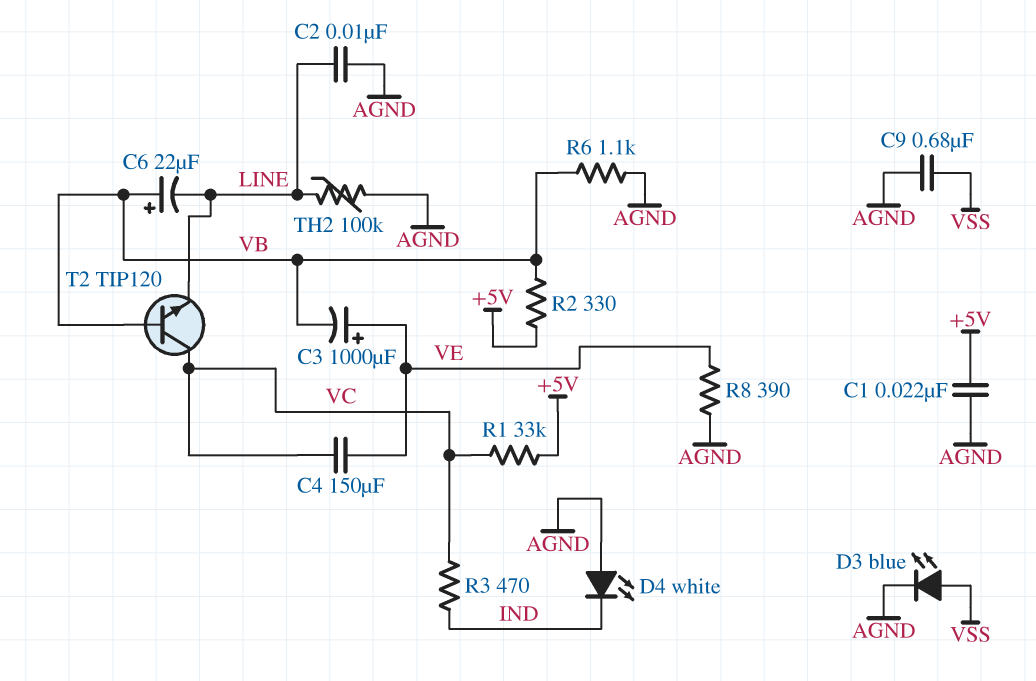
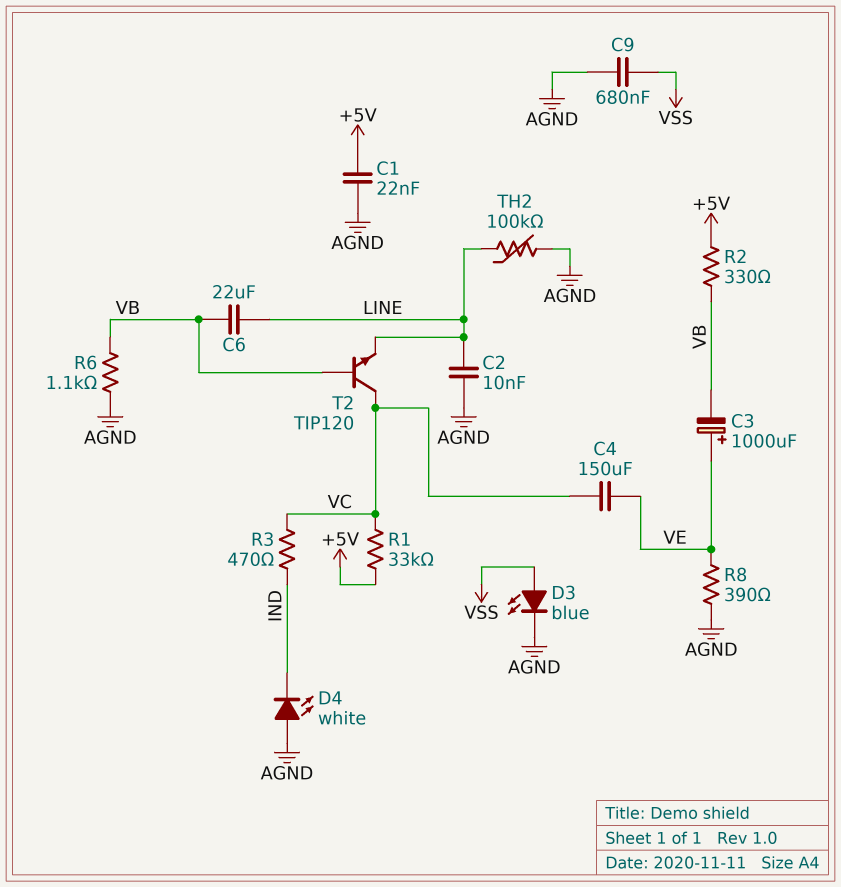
C6: 22uF (plus VB, minus LINE) -> 22uF (LINE, VB)

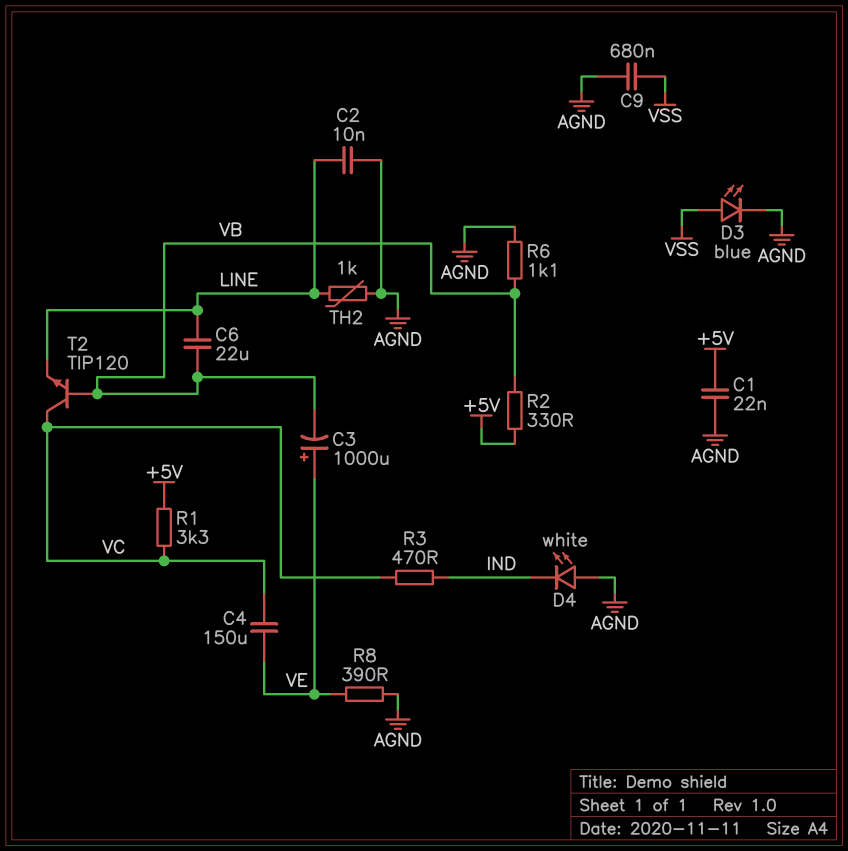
R1: 33k (+5V, VC) -> 3.3k (+5V, VC)
TH2: 100k (AGND, LINE) -> 1k (AGND, LINE)

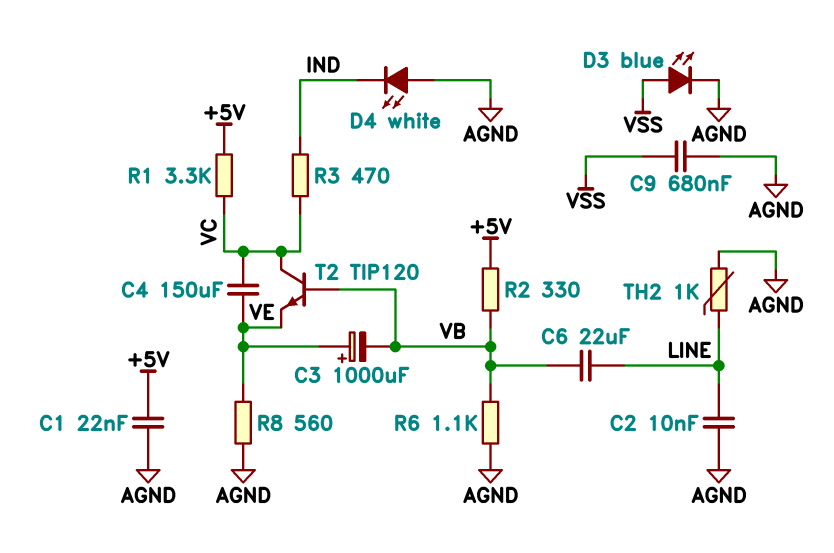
R8: 390 (AGND, VE) -> 560 (AGND, VE)
T2: NPN TIP120 (B VB, C VC, E LINE) -> NPN TIP120 (B VB, C VC, E VE)

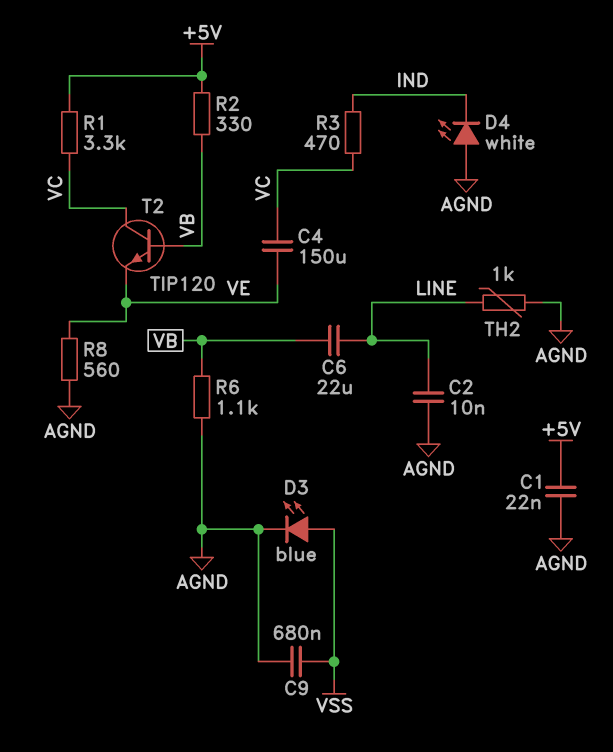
C3: 1000uF (plus VE, minus VB) -> none

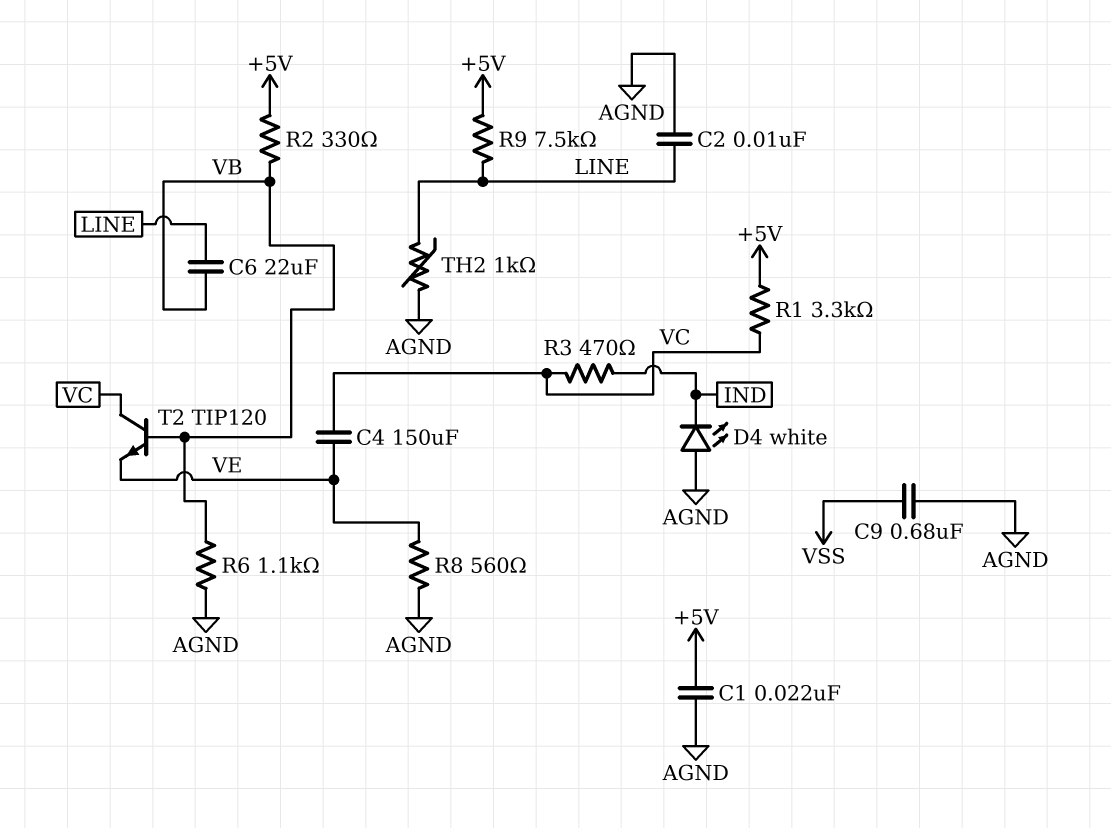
D3: LED blue (A VSS, K AGND) -> none
R9: none -> 7.5k (+5V, LINE)

